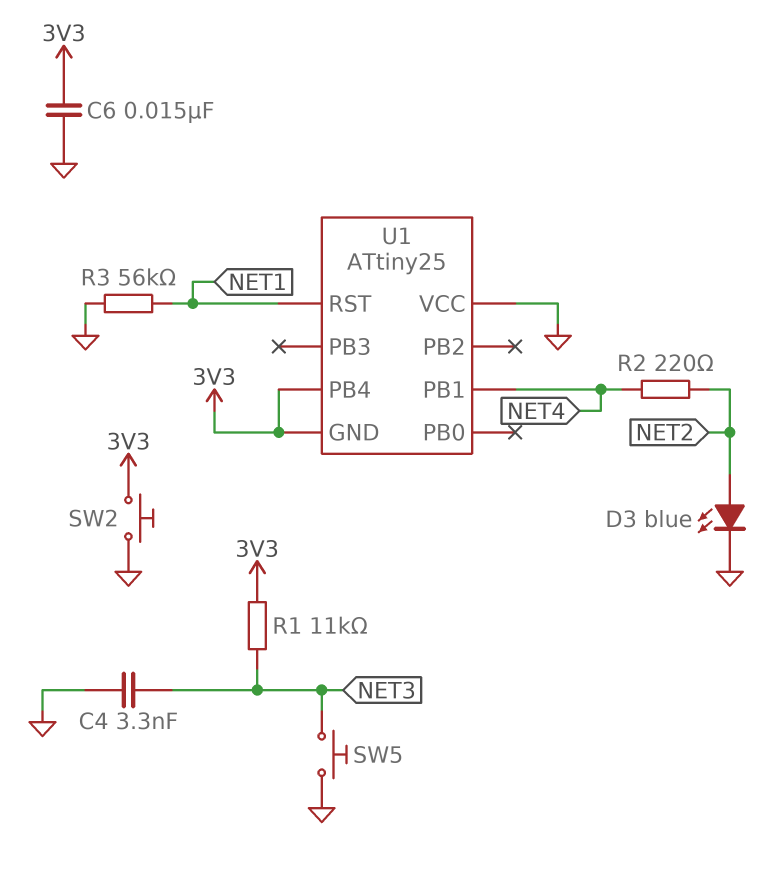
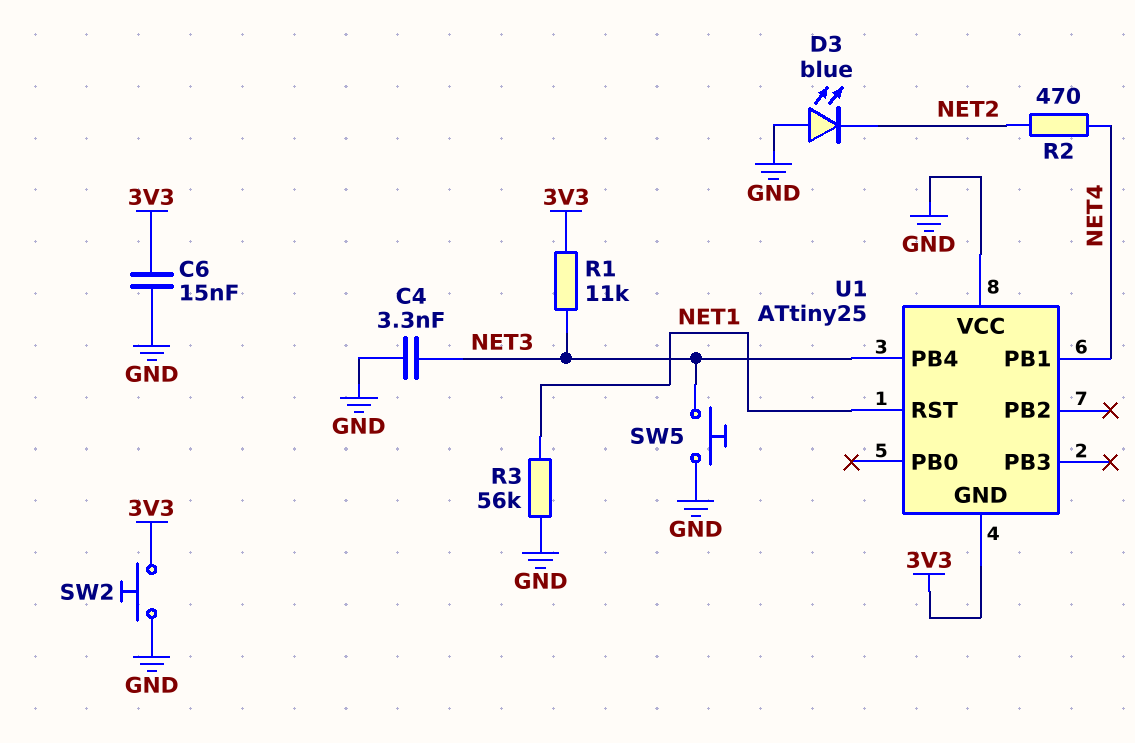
D3: LED blue (A NET2, K GND) -> LED blue (A GND, K NET2)
R2: 220 (NET2, NET4) -> 470 (NET2, NET4)
U1 pin PB4: 3V3 -> NET3

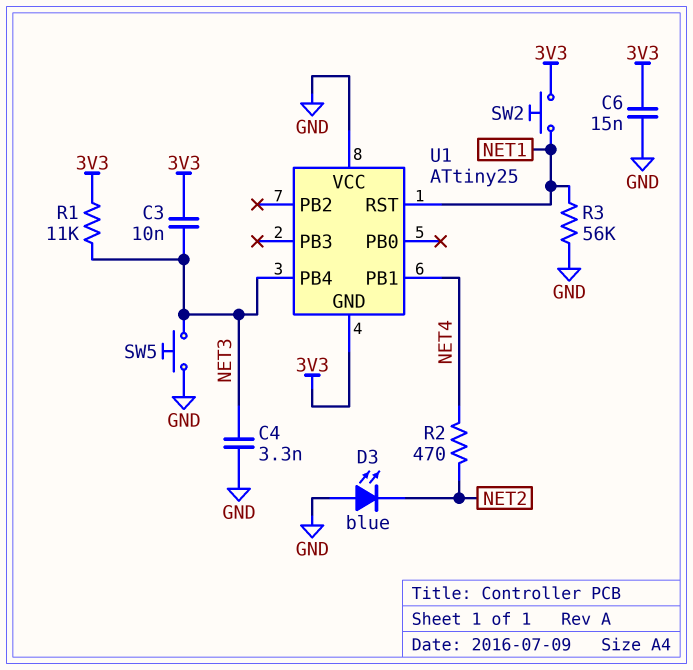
C3: none -> 10nF (3V3, NET3)
SW2: button (3V3, GND) -> button (3V3, NET1)

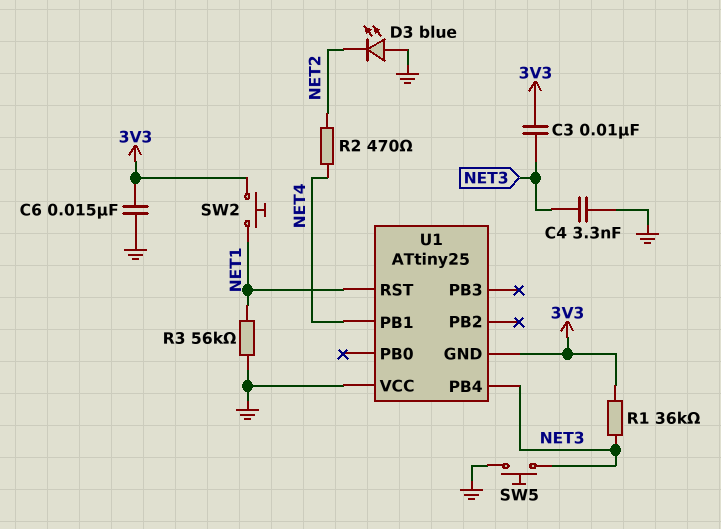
R1: 11k (3V3, NET3) -> 36k (3V3, NET3)

